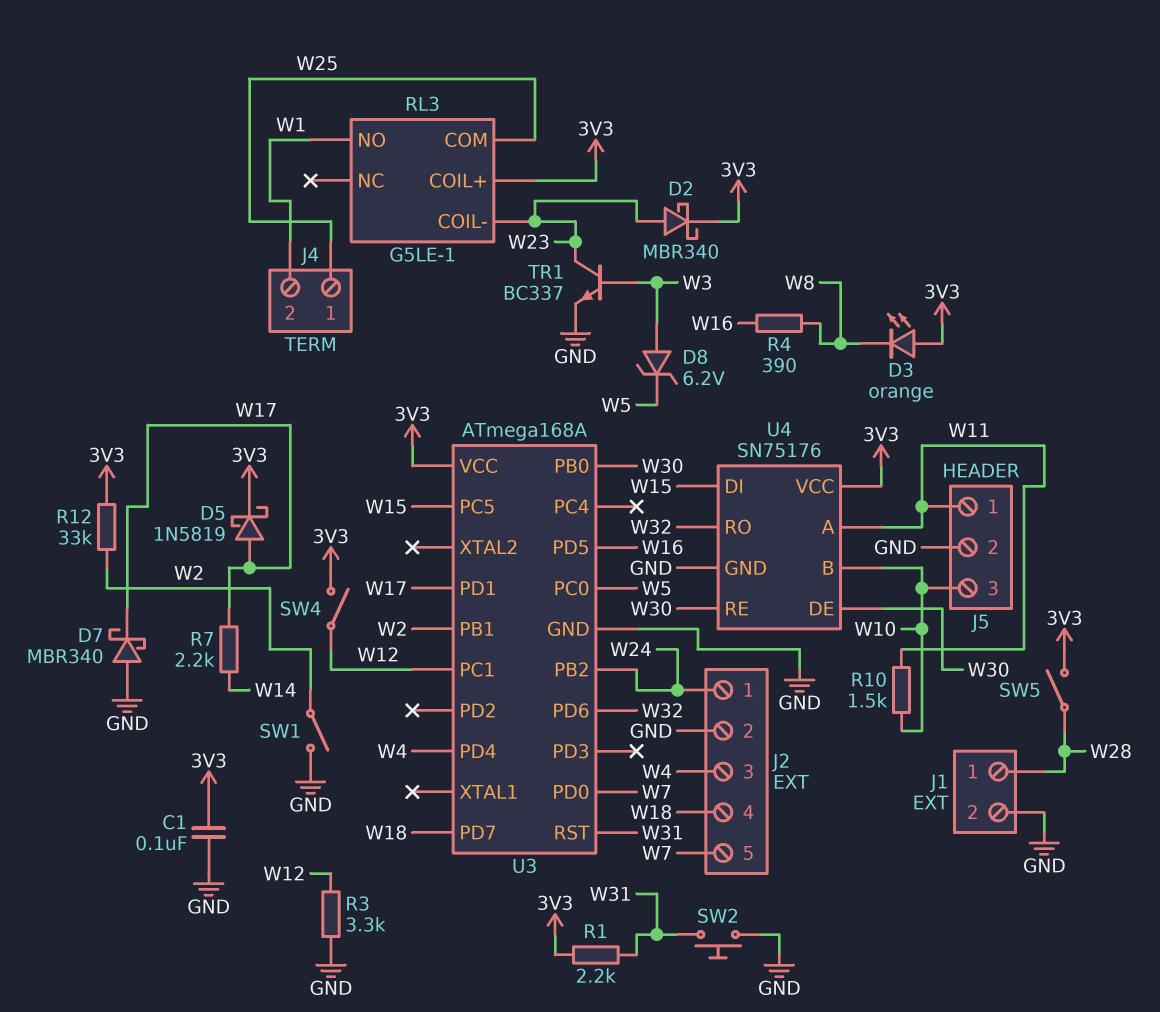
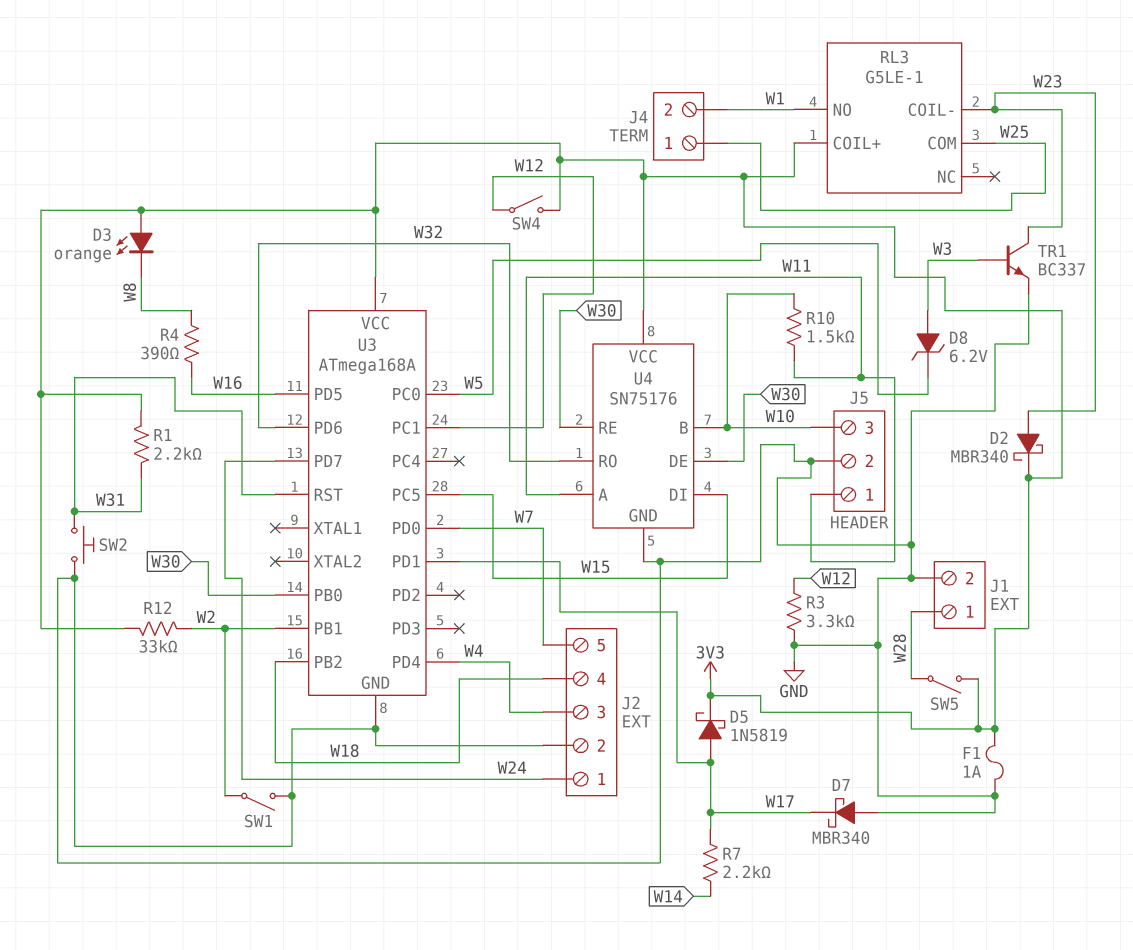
C1: 100nF (3V3, GND) -> none
F1: none -> 1A (3V3, GND)
U3 pin PB2: W24 -> W18
U3 pin PD7: W18 -> W24

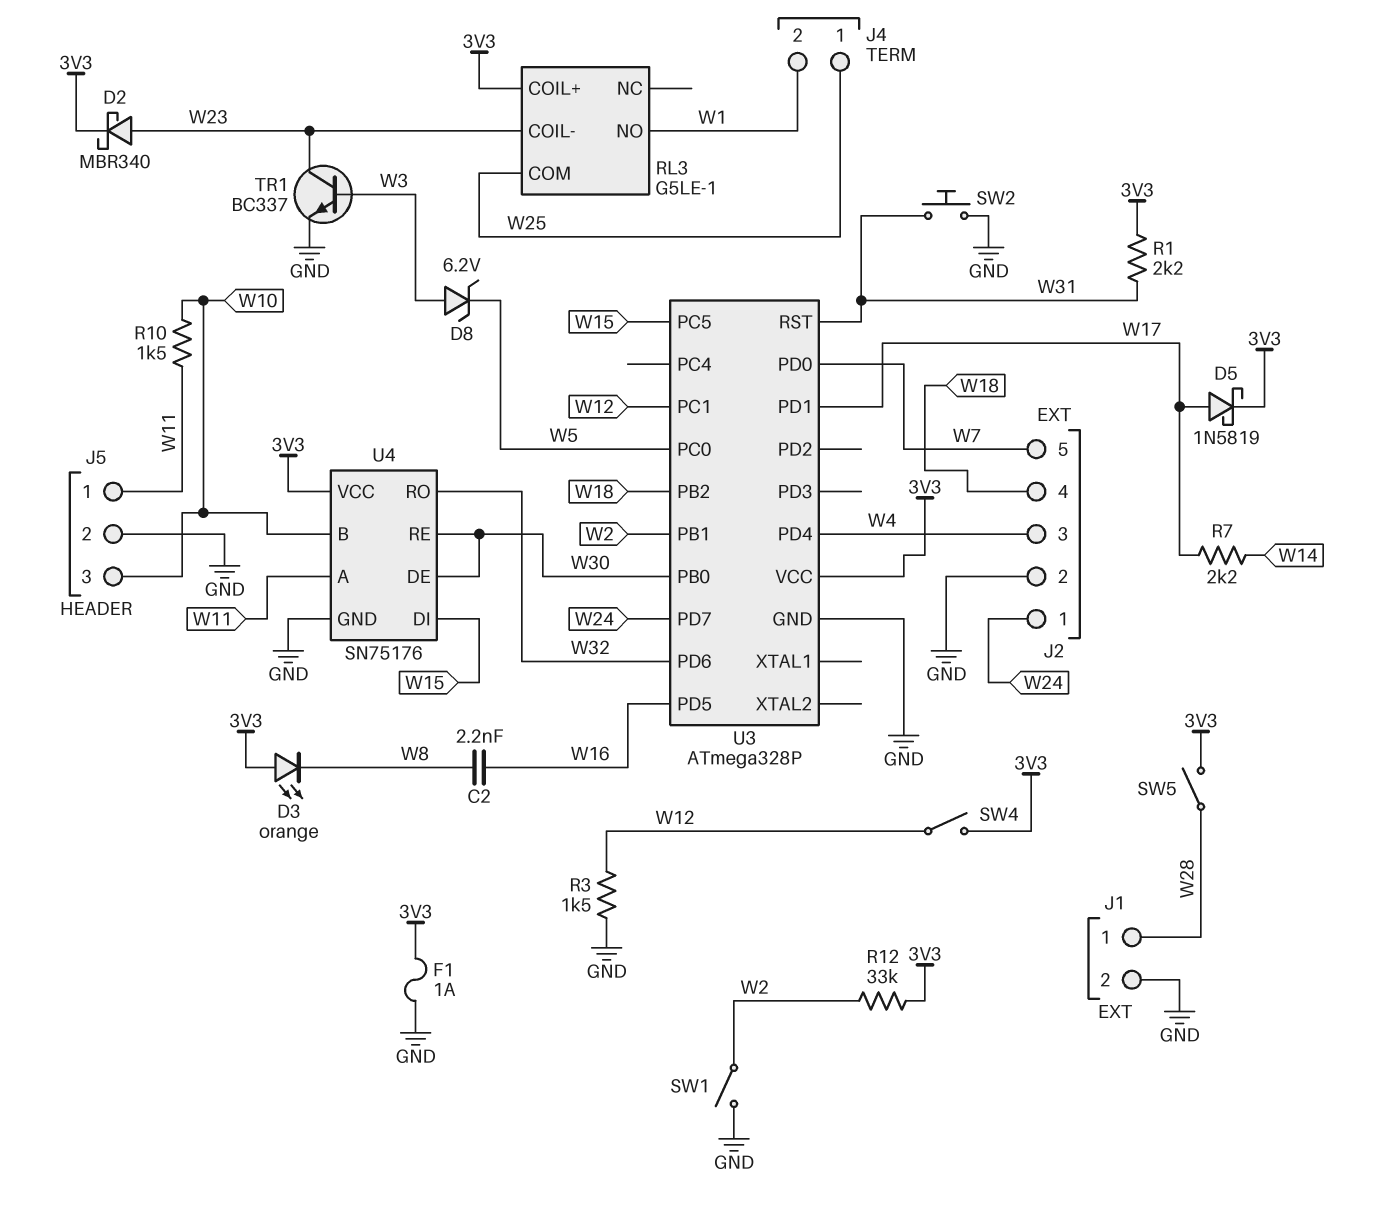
C2: none -> 2.2nF (W8, W16)
D7: schottky MBR340 (A GND, K W17) -> none
R3: 3.3k (GND, W12) -> 1.5k (GND, W12)
R4: 390 (W8, W16) -> none
U3: ATmega168A -> ATmega328P

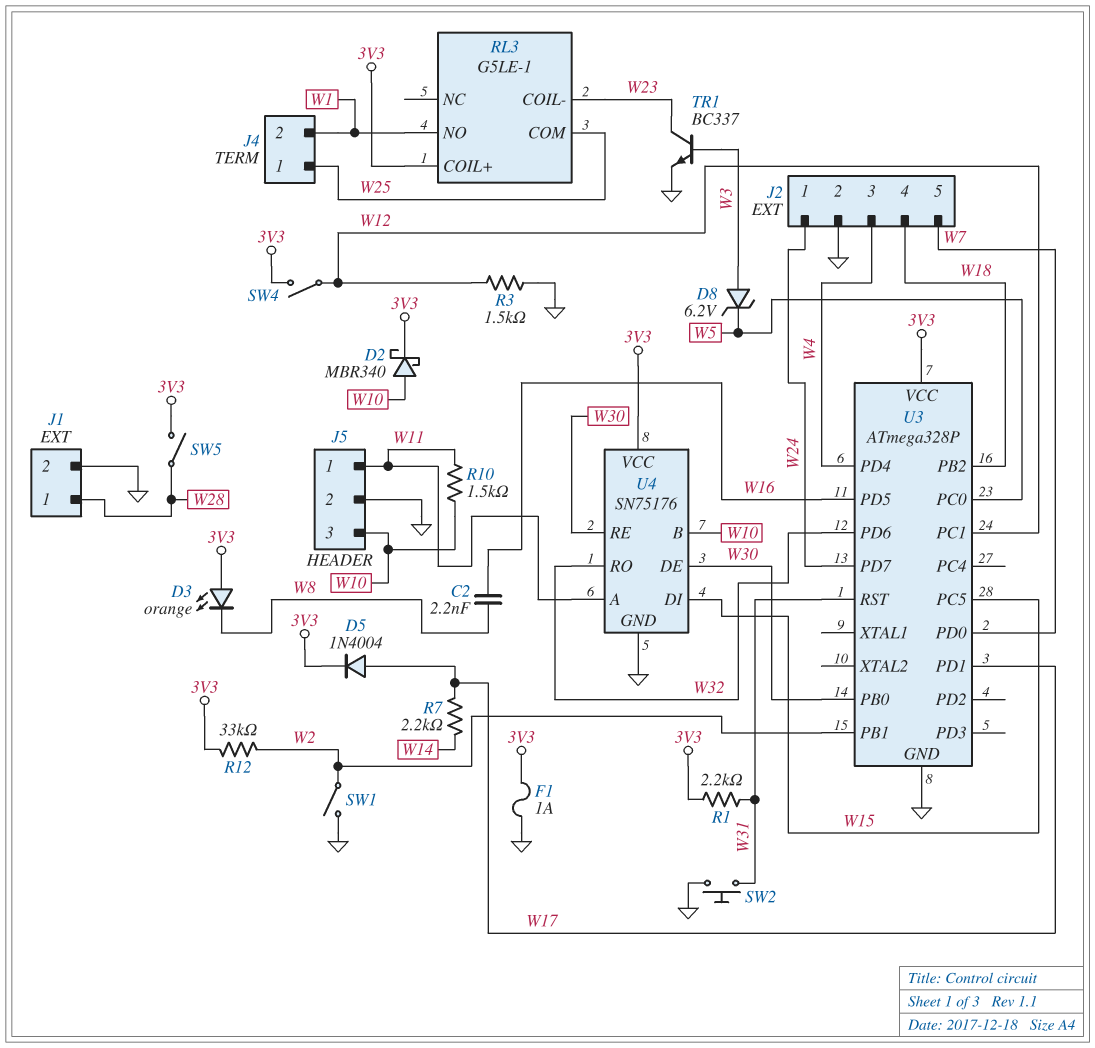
D2: schottky MBR340 (A W23, K 3V3) -> schottky MBR340 (A W10, K 3V3)
D5: schottky 1N5819 (A W17, K 3V3) -> diode 1N4004 (A W17, K 3V3)

